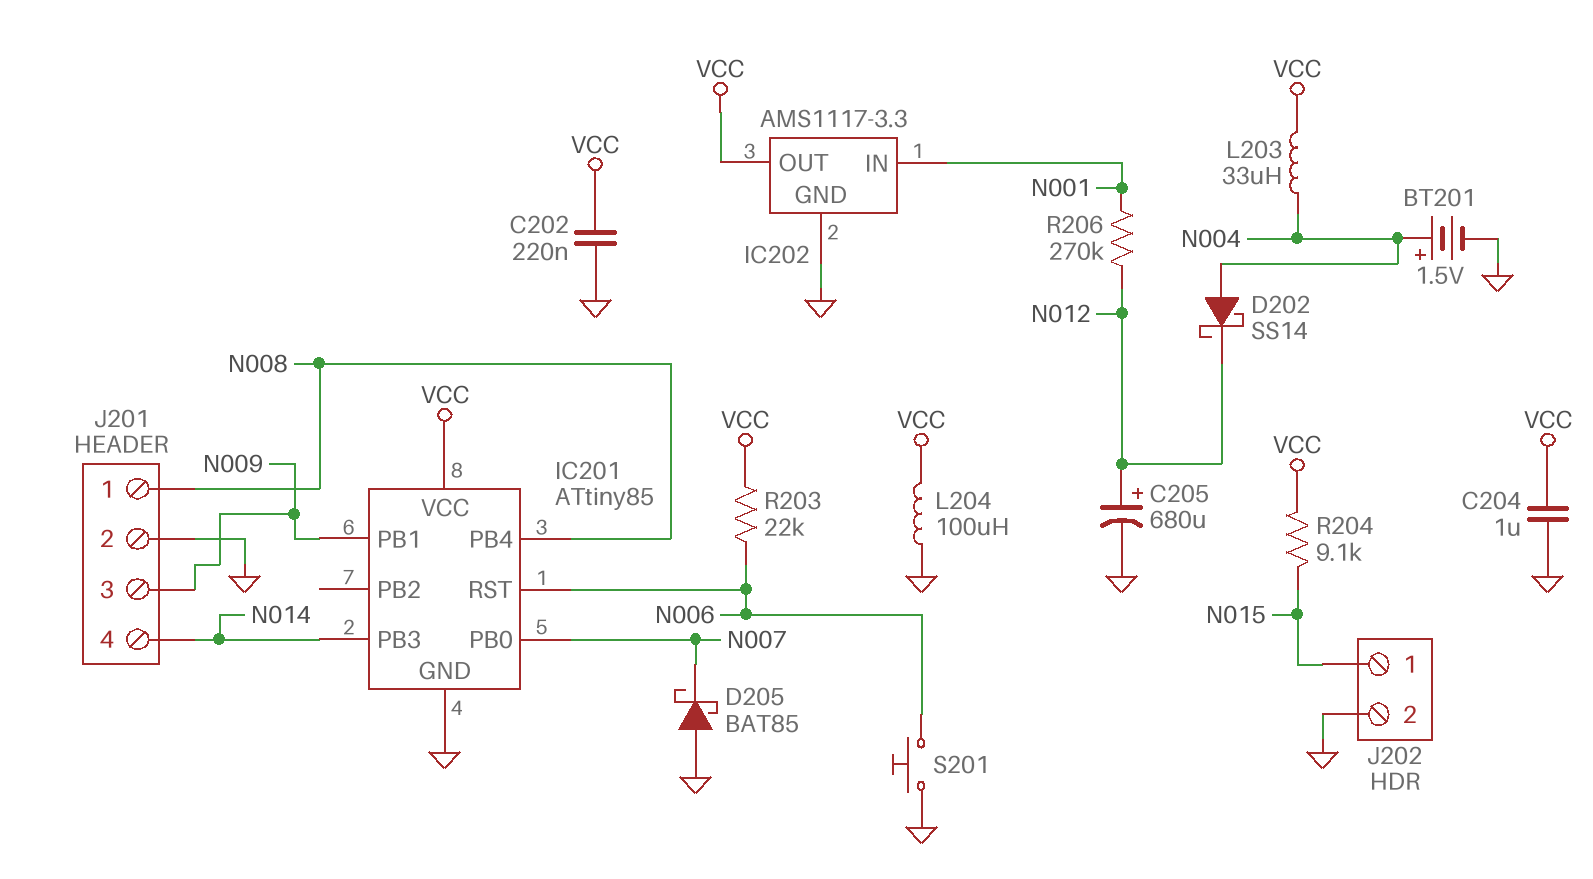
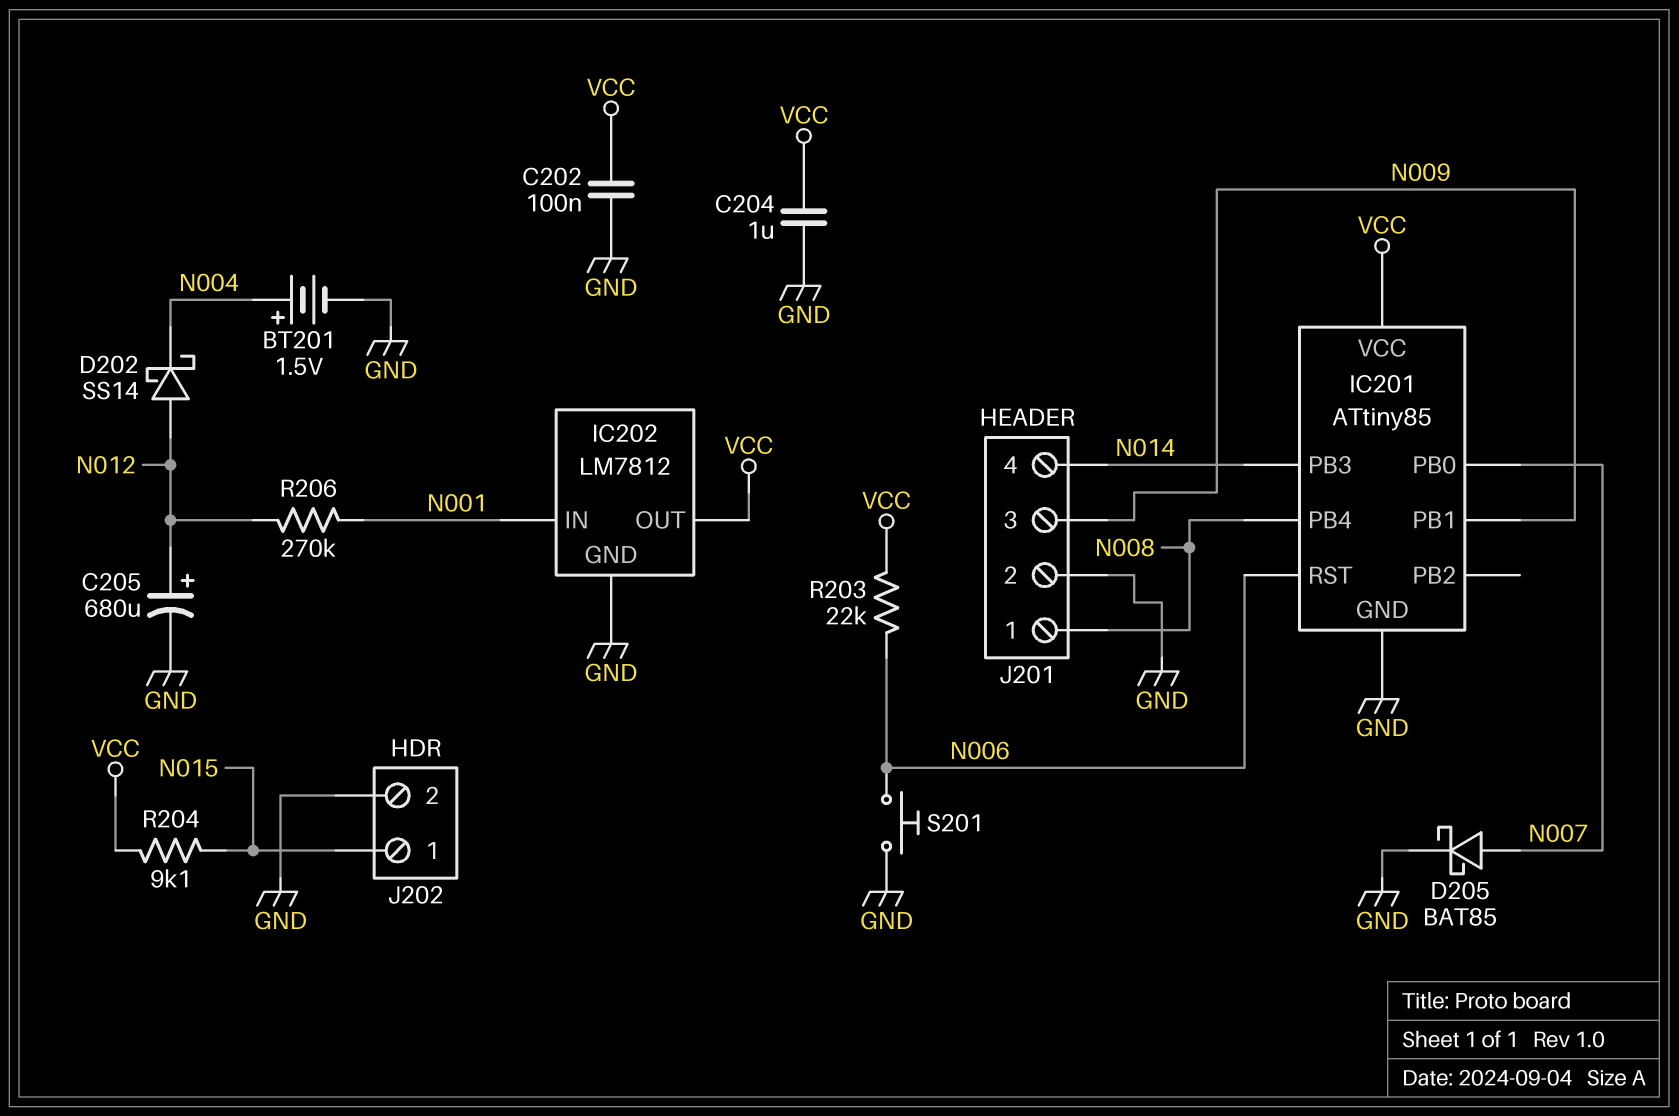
C202: 220nF (GND, VCC) -> 100nF (GND, VCC)
D202: schottky SS14 (A N004, K N012) -> schottky SS14 (A N012, K N004)
D205: schottky BAT85 (A GND, K N007) -> schottky BAT85 (A N007, K GND)
IC202: AMS1117-3.3 -> LM7812
L203: 33uH (N004, VCC) -> none
L204: 100uH (GND, VCC) -> none

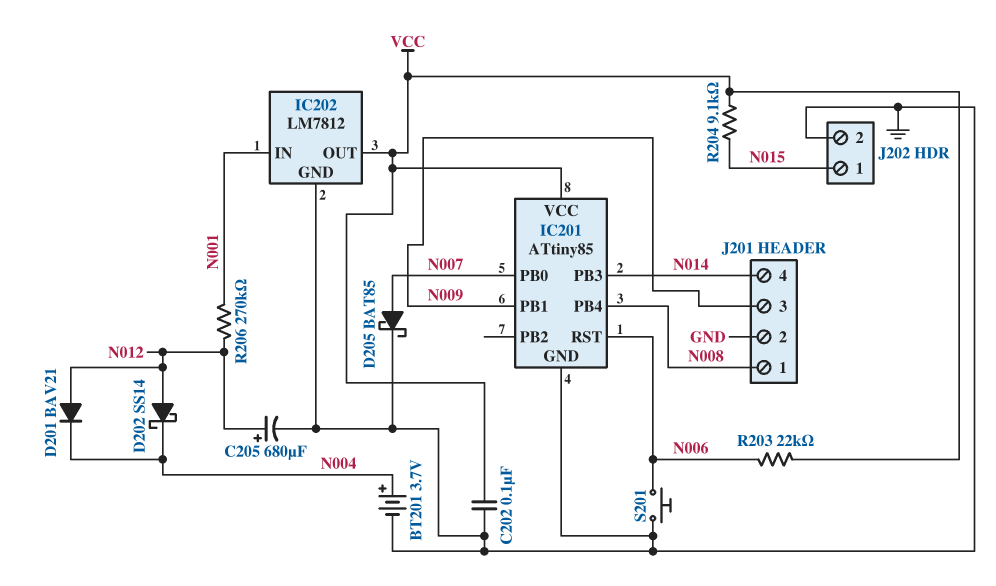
BT201: 1.5V (plus N004, minus GND) -> 3.7V (plus N004, minus GND)
C204: 1uF (GND, VCC) -> none
D201: none -> diode BAV21 (A N012, K N004)

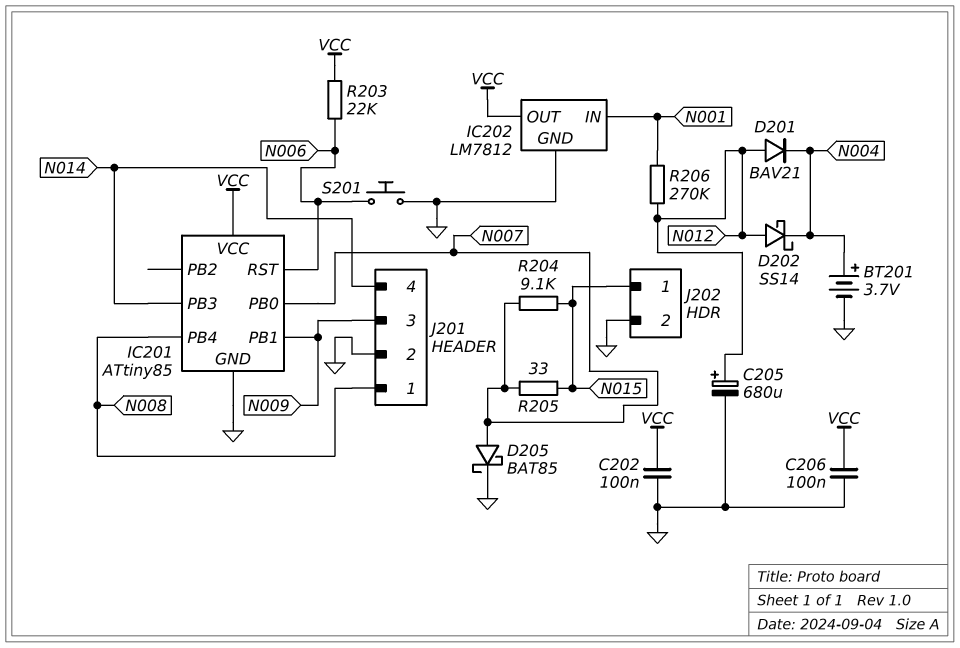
C206: none -> 100nF (GND, VCC)
R204: 9.1k (N015, VCC) -> 9.1k (N007, N015)
R205: none -> 33 (N007, N015)

